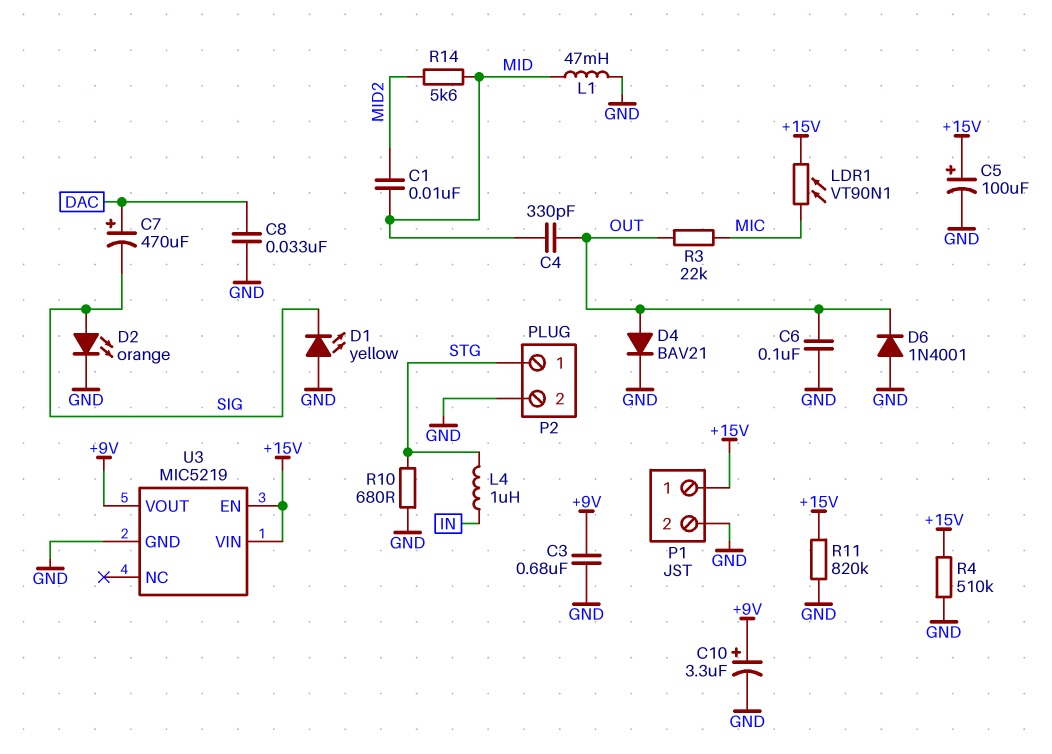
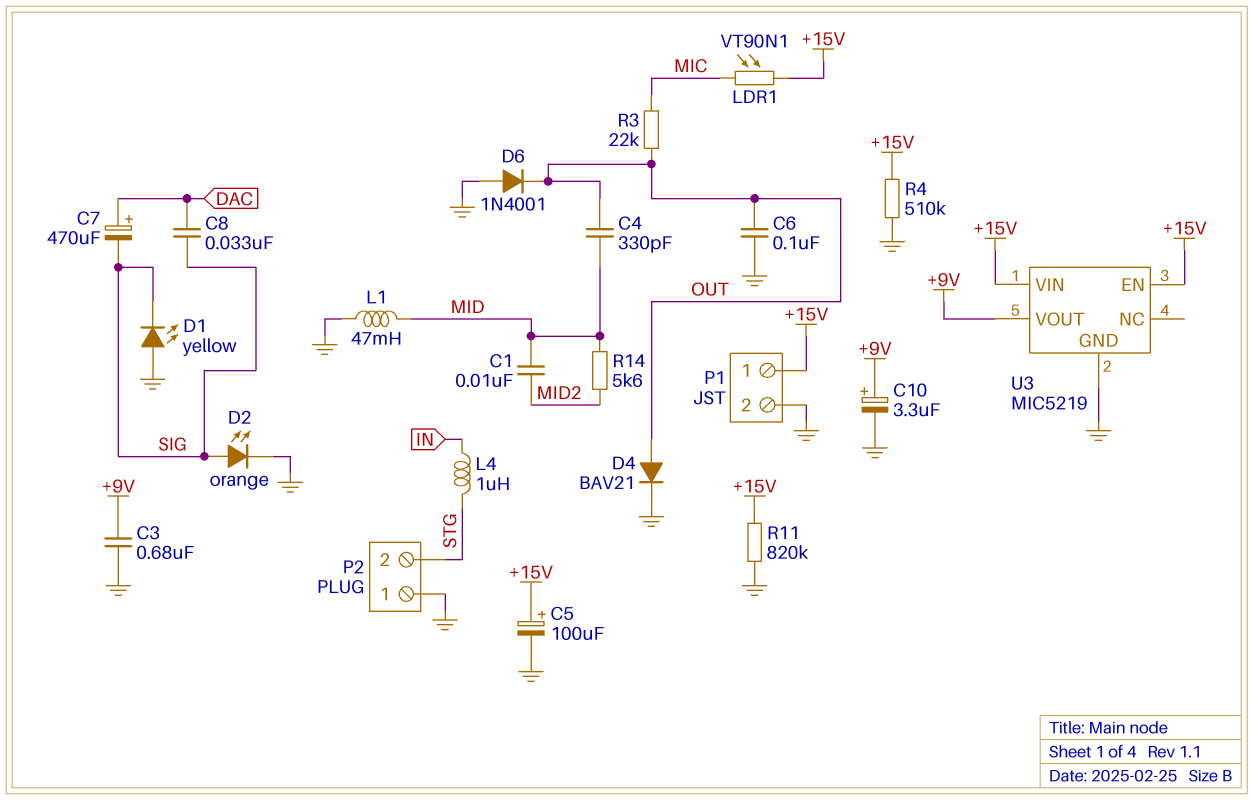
C8: 33nF (DAC, GND) -> 33nF (DAC, SIG)
P2 pin 1: STG -> GND
P2 pin 2: GND -> STG
R10: 680 (GND, STG) -> none

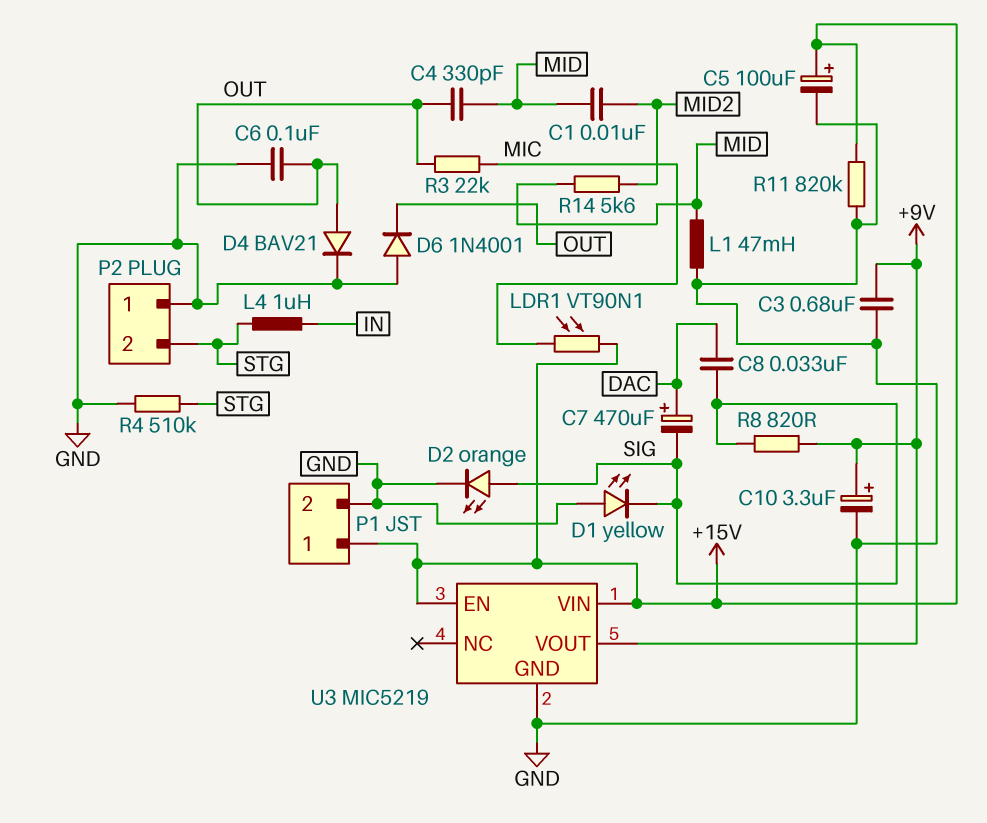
R4: 510k (+15V, GND) -> 510k (GND, STG)
R8: none -> 820 (+9V, SIG)

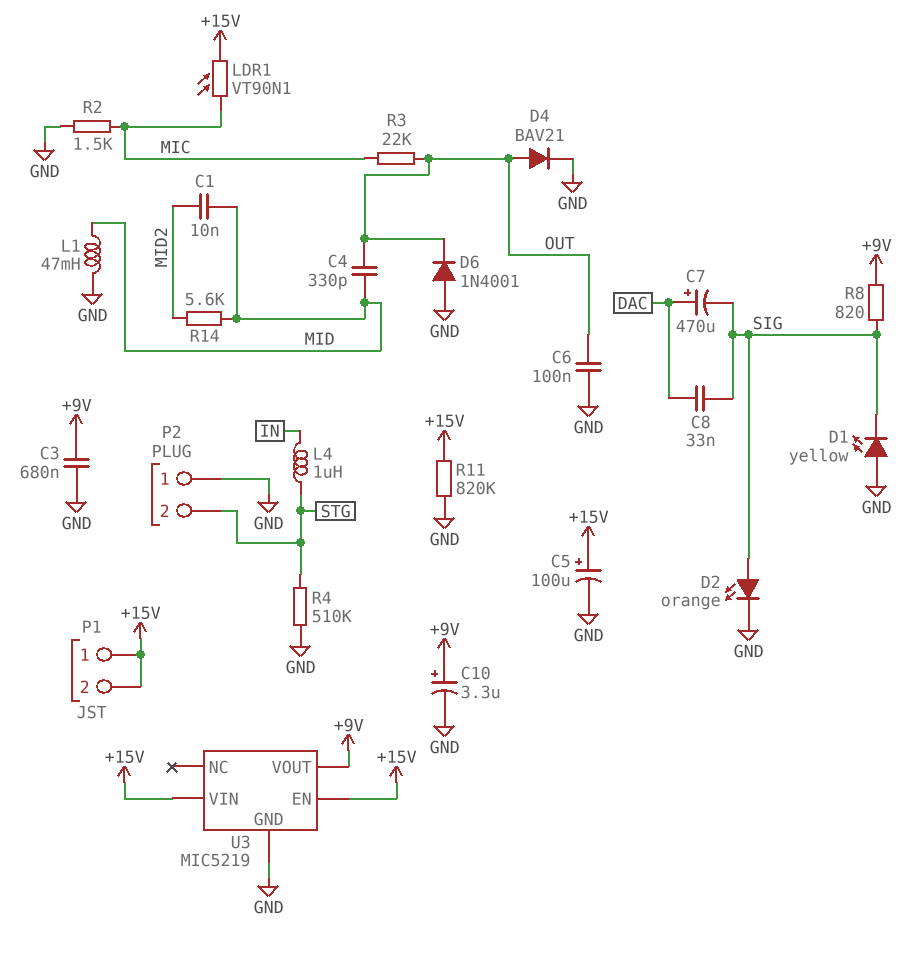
P1 pin 2: GND -> +15V
R2: none -> 1.5k (GND, MIC)

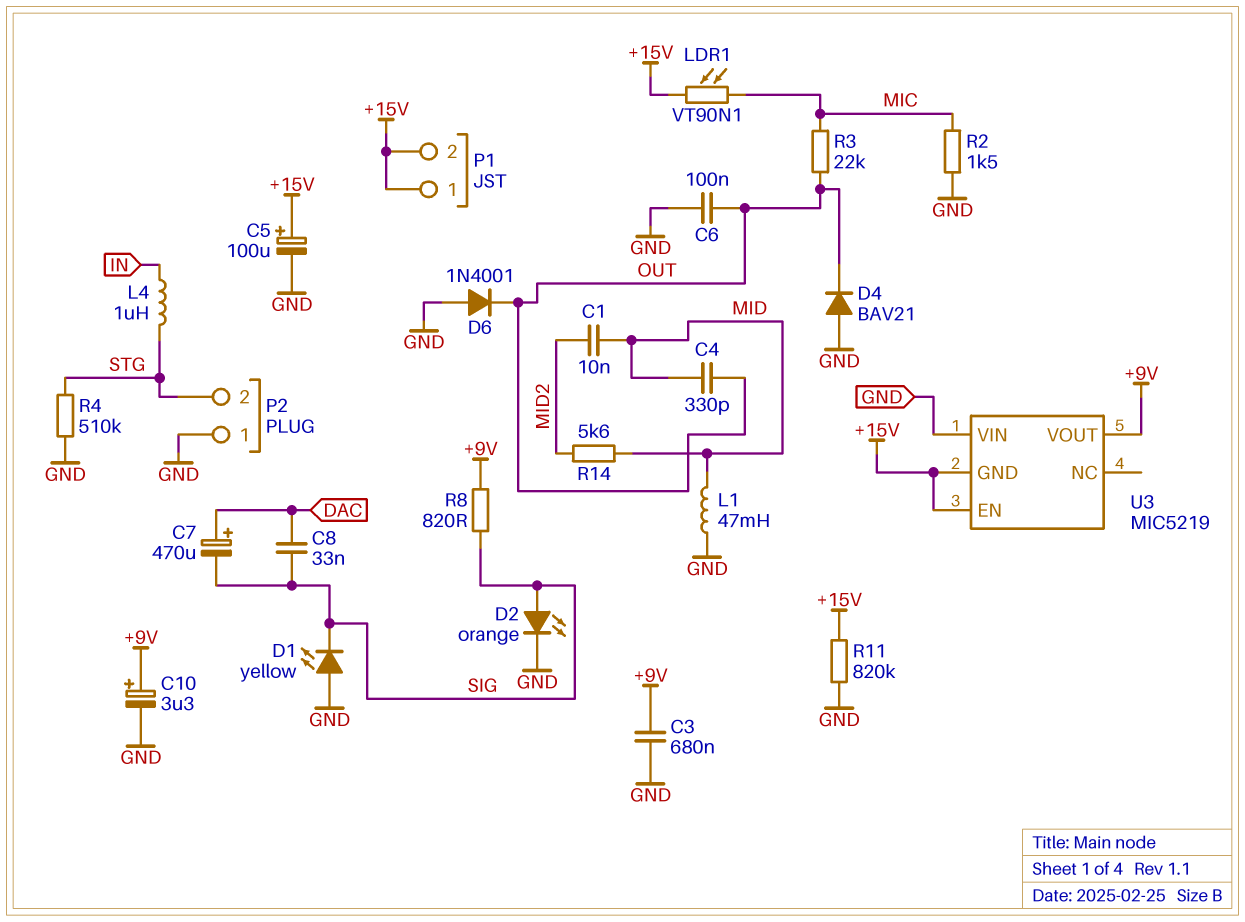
D4: diode BAV21 (A OUT, K GND) -> diode BAV21 (A GND, K OUT)
U3 pin GND: GND -> +15V
U3 pin VIN: +15V -> GND

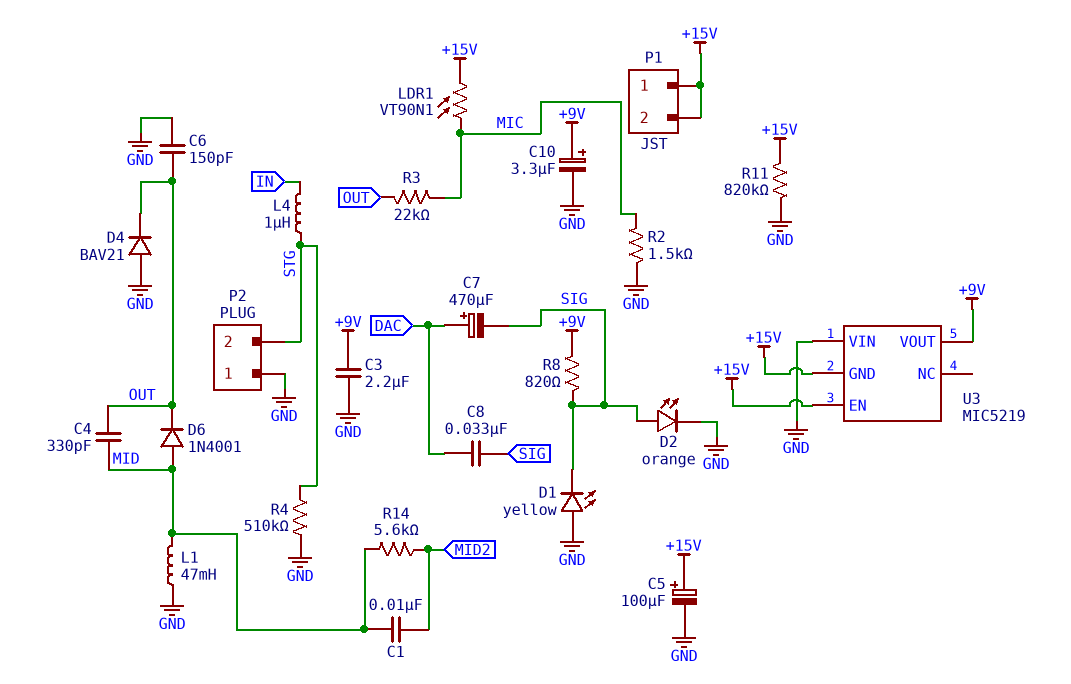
C3: 680nF (+9V, GND) -> 2.2uF (+9V, GND)
C6: 100nF (GND, OUT) -> 150pF (GND, OUT)
D6: diode 1N4001 (A GND, K OUT) -> diode 1N4001 (A MID, K OUT)

